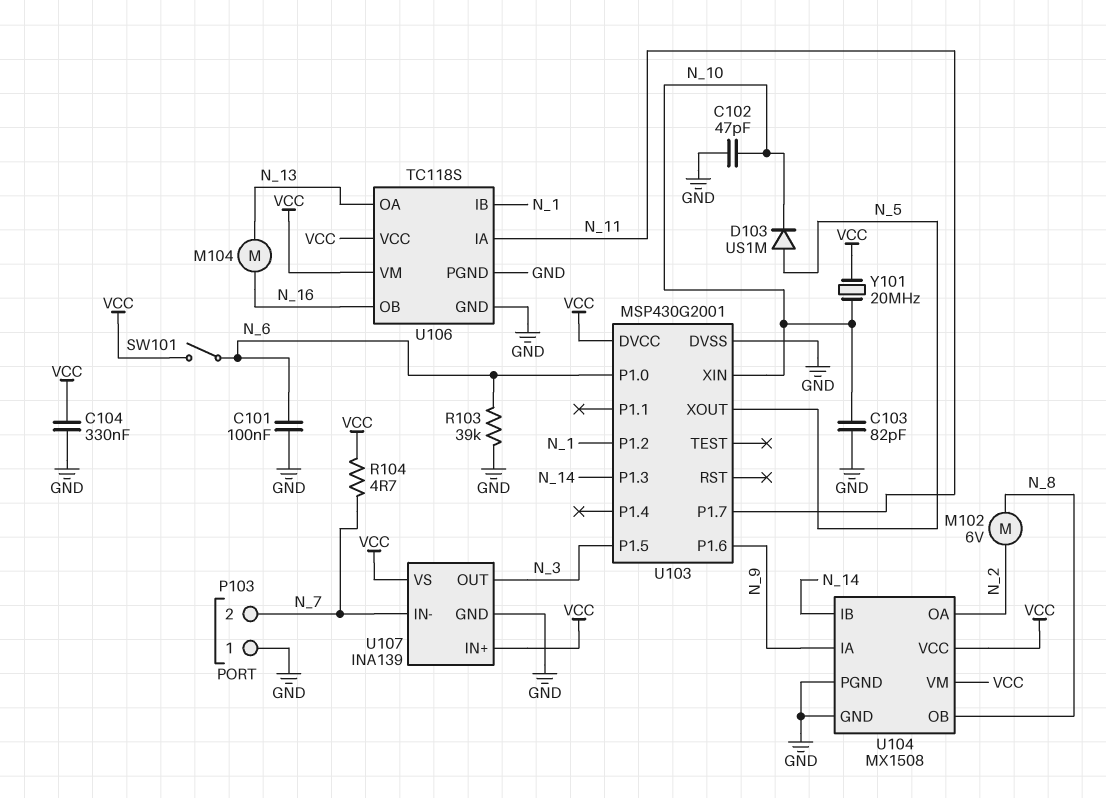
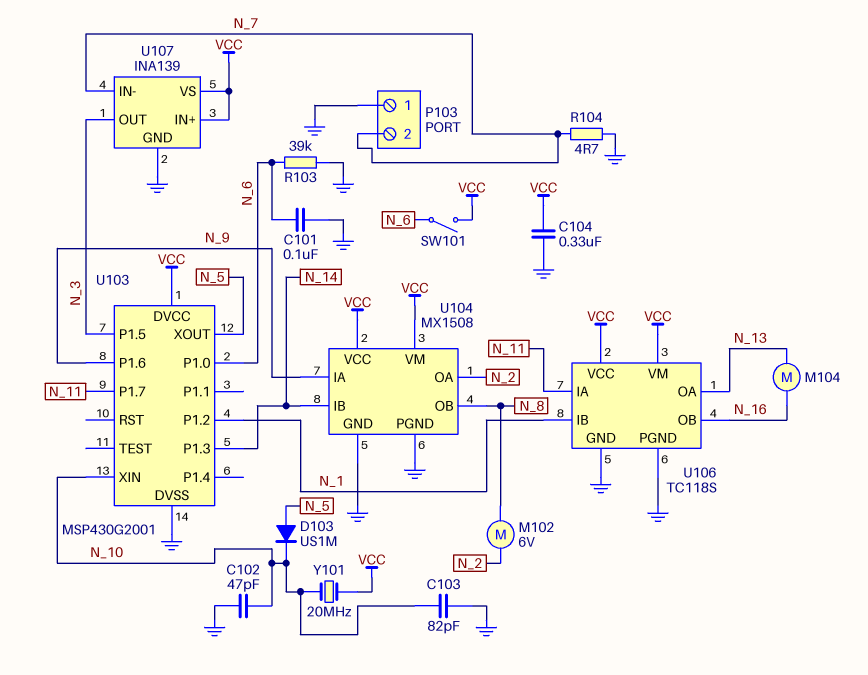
R104: 4.7 (N_7, VCC) -> 4.7 (GND, N_7)

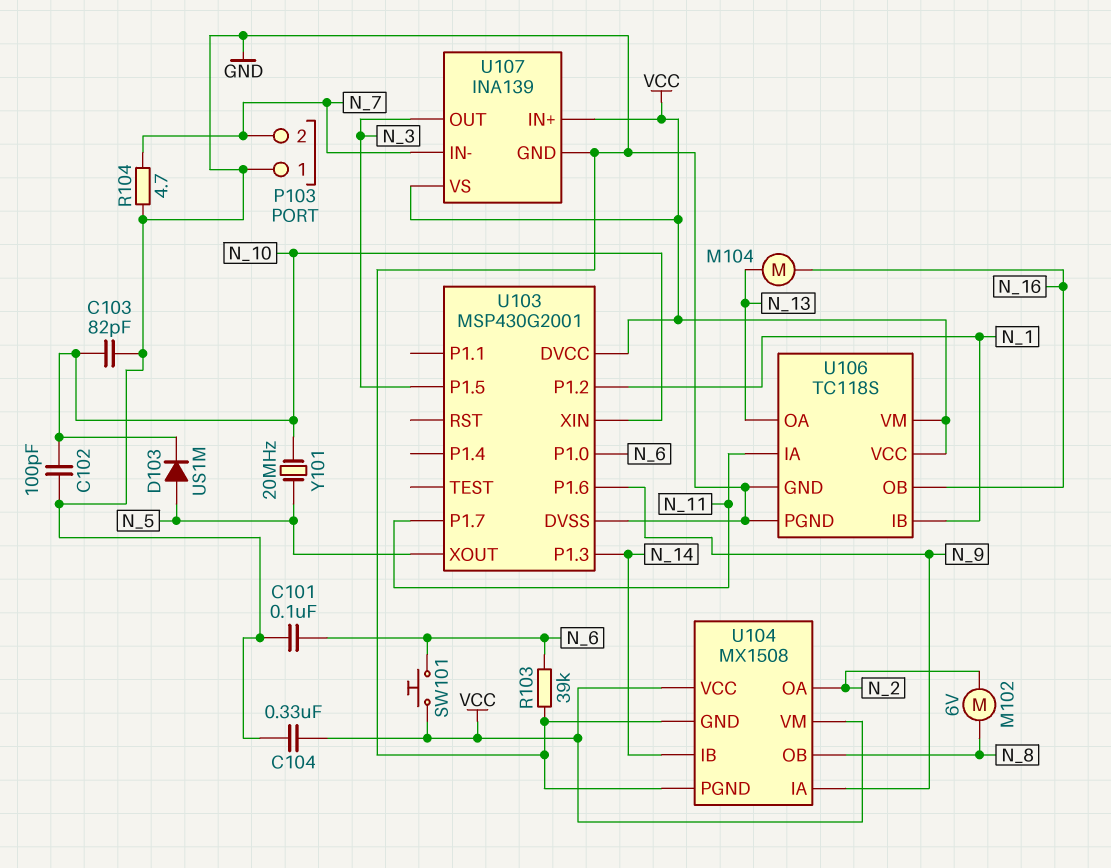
C102: 47pF (GND, N_10) -> 100pF (GND, N_10)
SW101: switch (N_6, VCC) -> button (N_6, VCC)
Y101: 20MHz (N_10, VCC) -> 20MHz (N_5, N_10)

